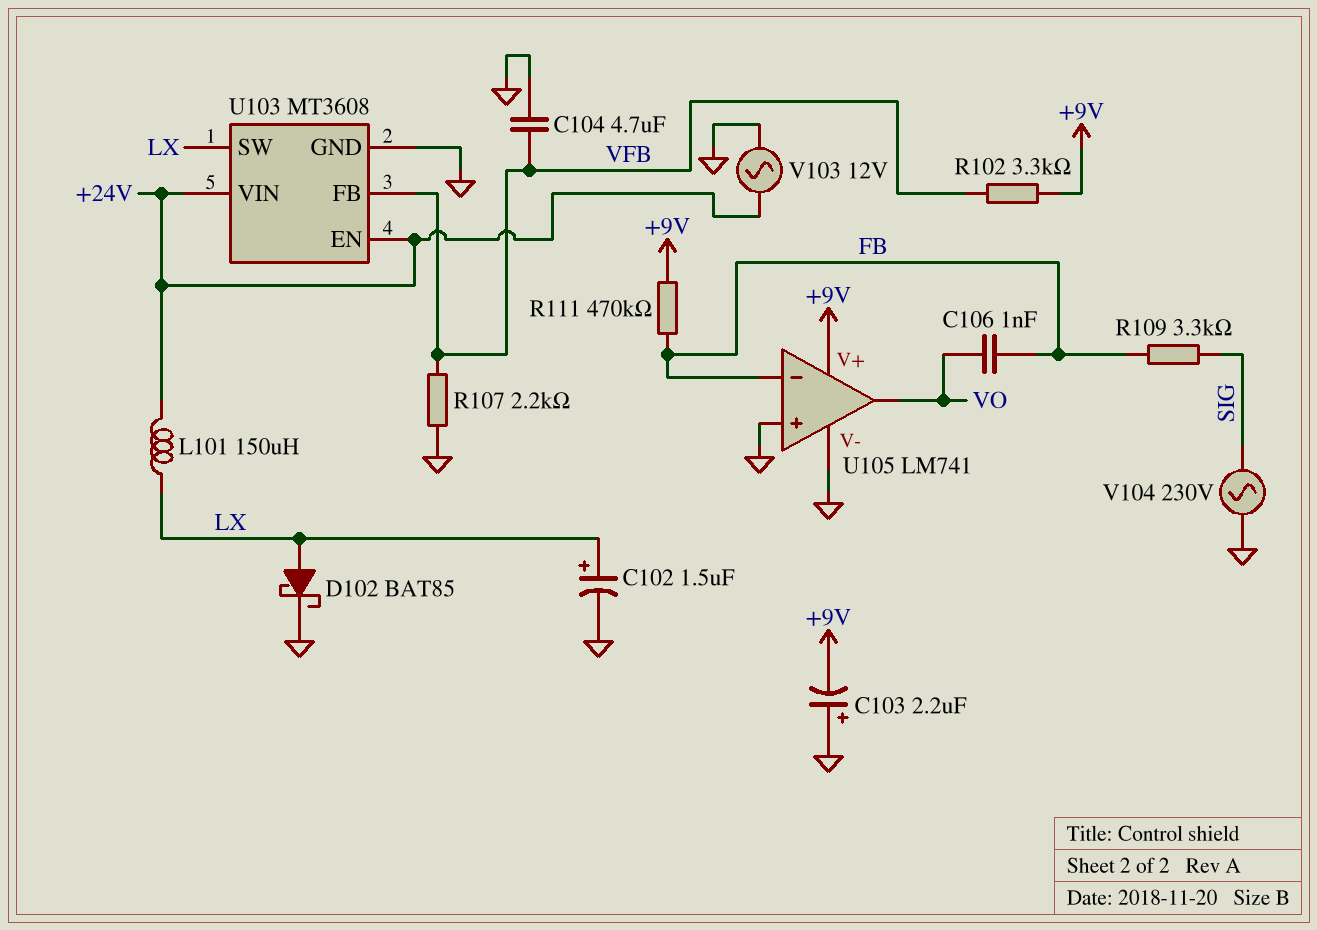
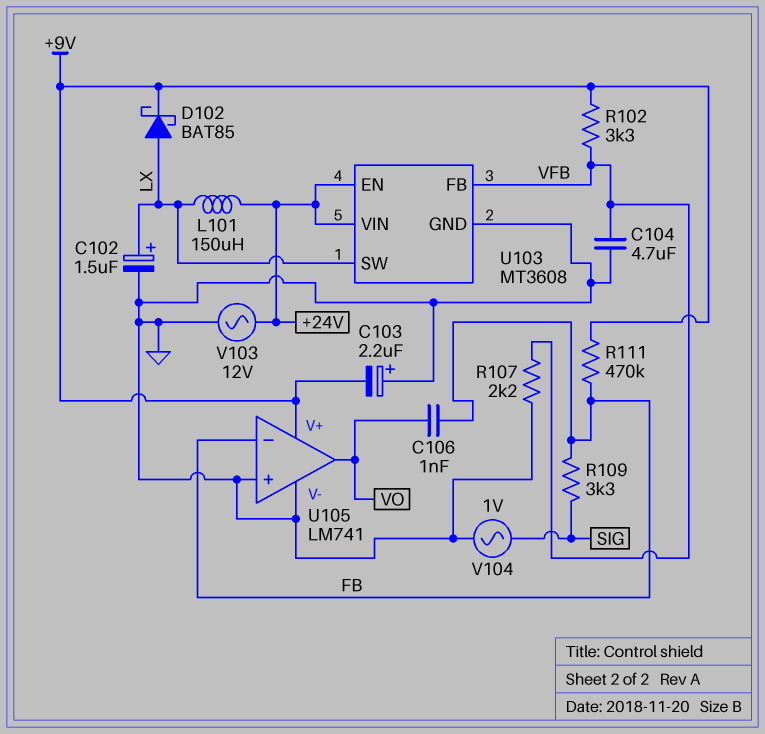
D102: schottky BAT85 (A LX, K GND) -> schottky BAT85 (A LX, K +9V)
V104: AC 230V (GND, SIG) -> AC 1V (GND, SIG)

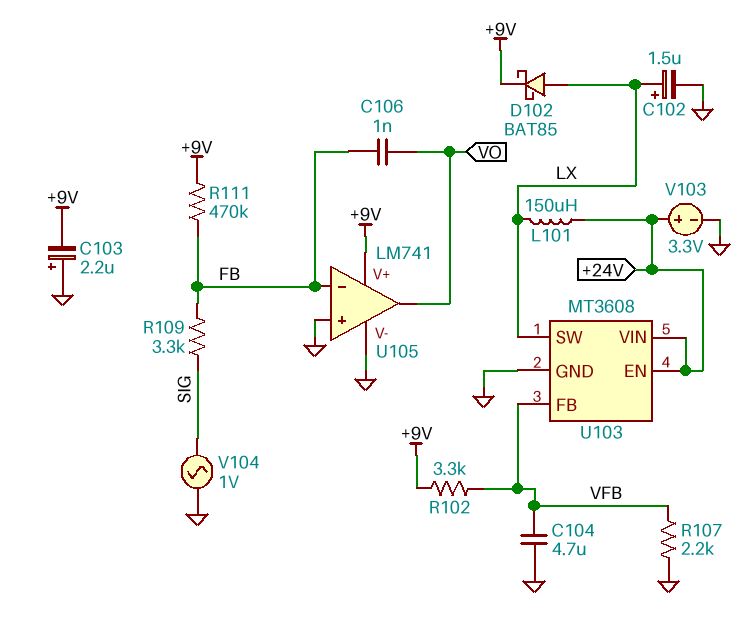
V103: AC 12V (+24V, GND) -> 3.3V (plus +24V, minus GND)

